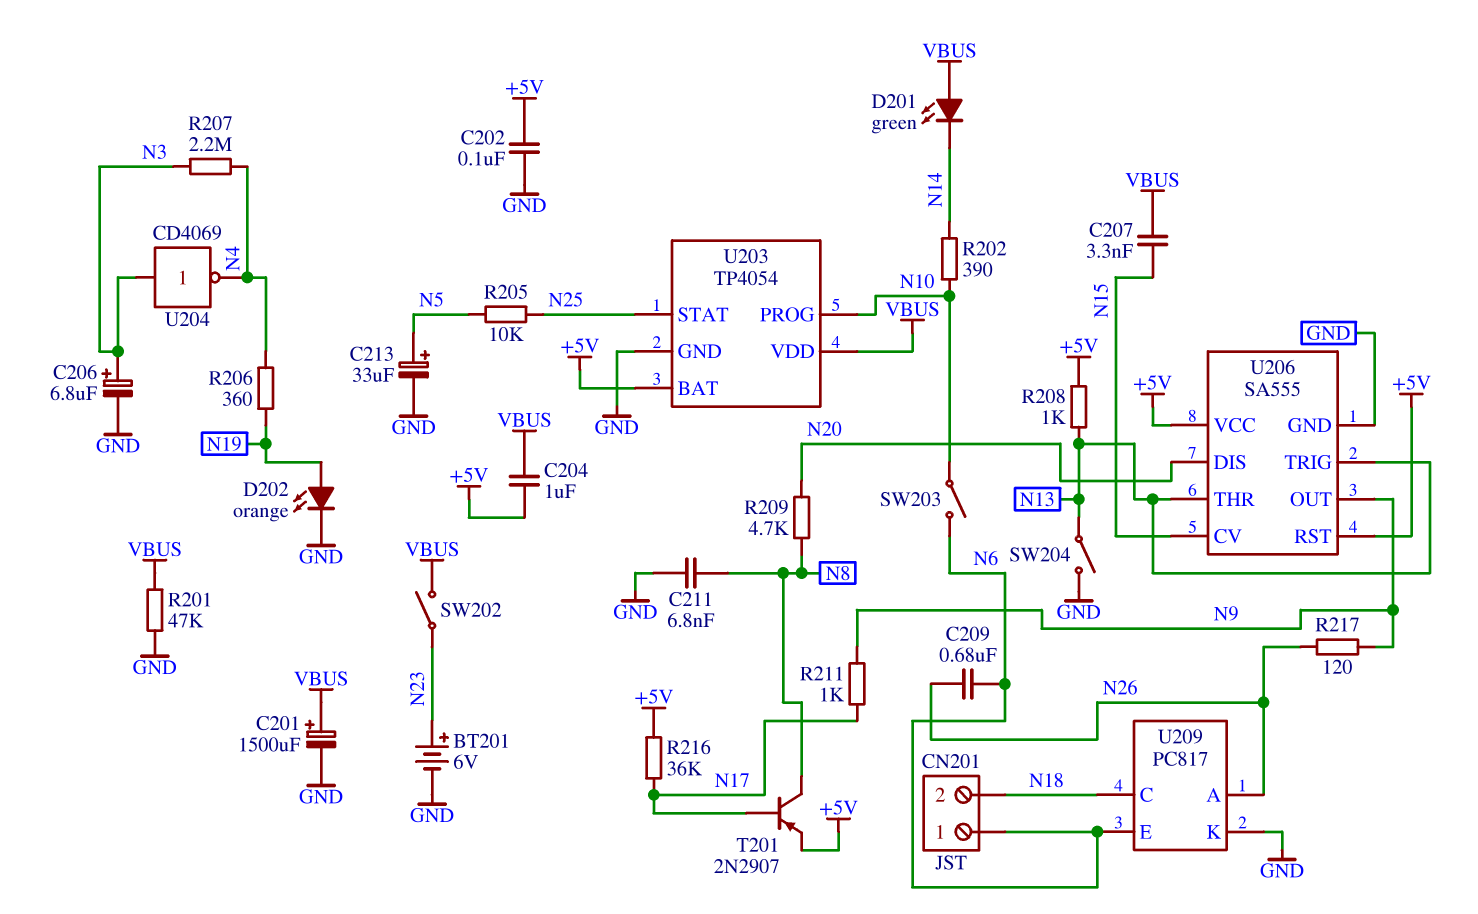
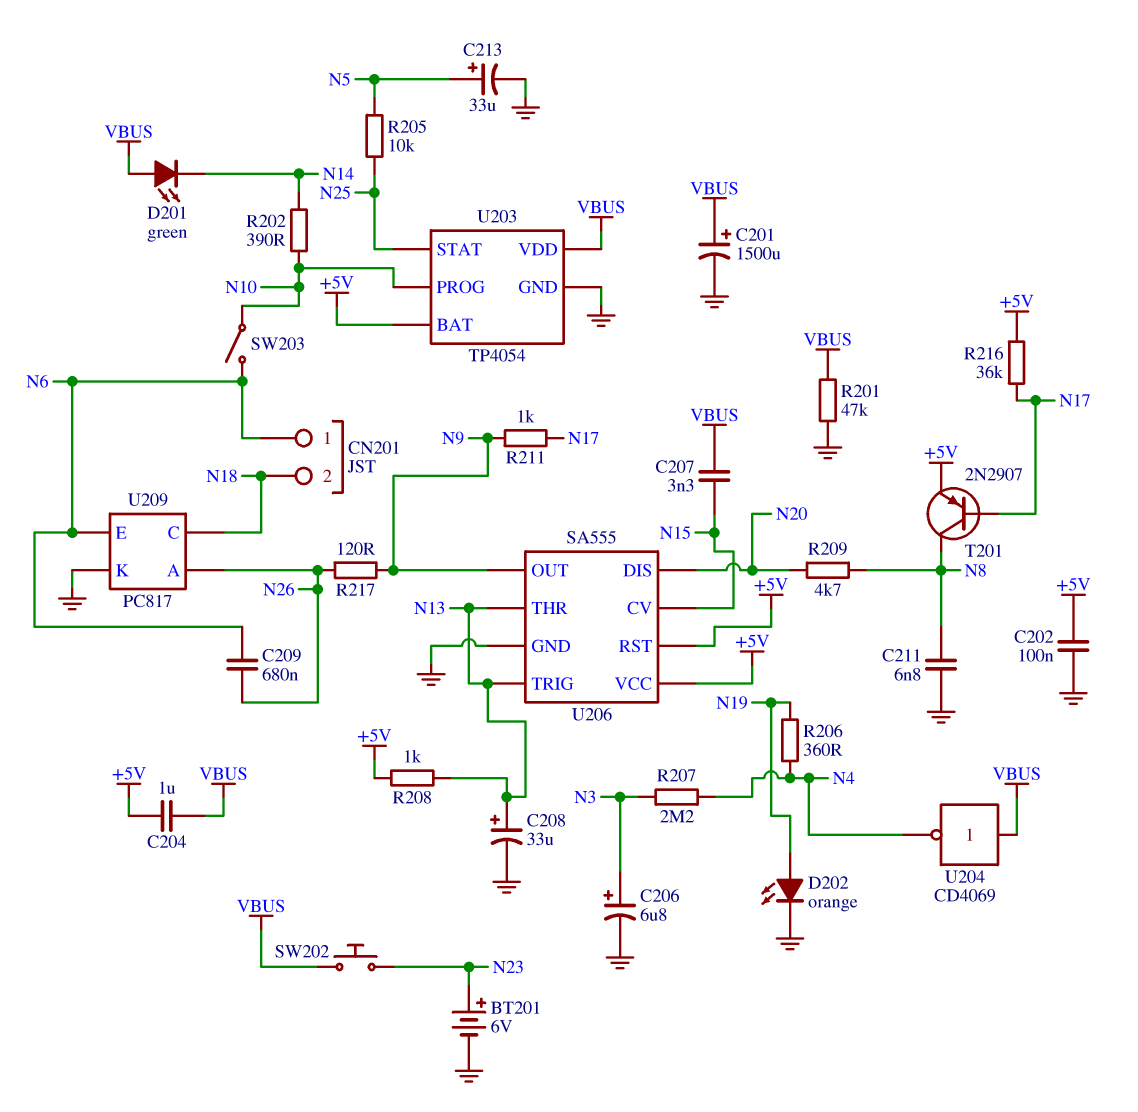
C208: none -> 33uF (plus N13, minus GND)
SW202: switch (N23, VBUS) -> button (N23, VBUS)
SW204: switch (GND, N13) -> none
U204: NOT CD4069 (in N3, out N4) -> NOT CD4069 (in VBUS, out N4)

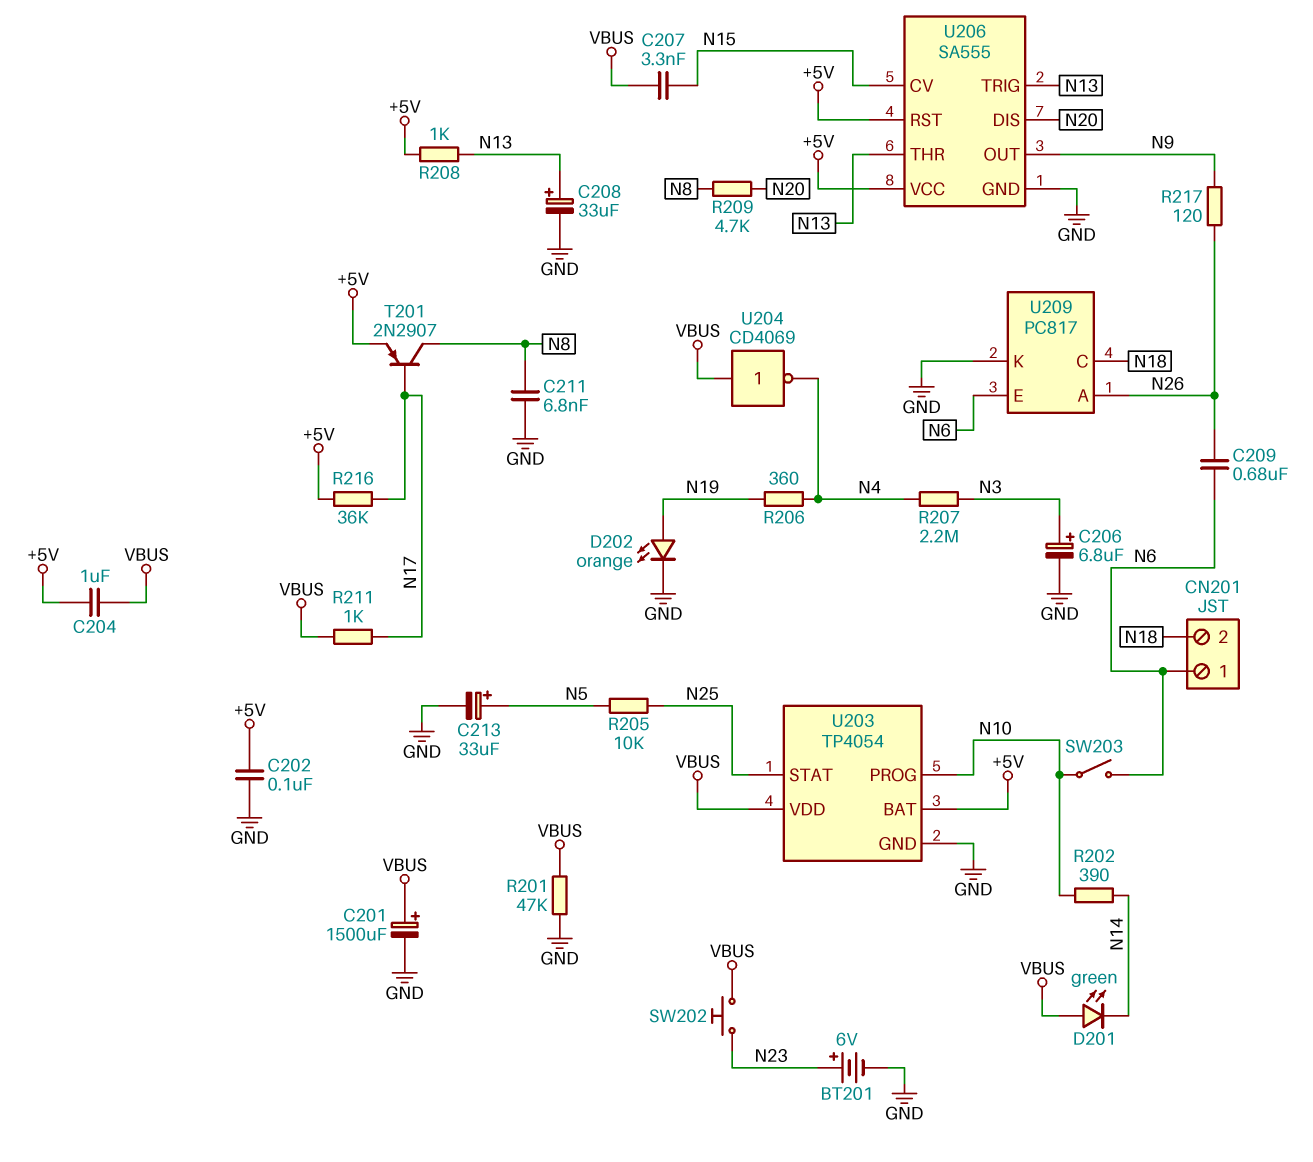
R211: 1k (N9, N17) -> 1k (N17, VBUS)

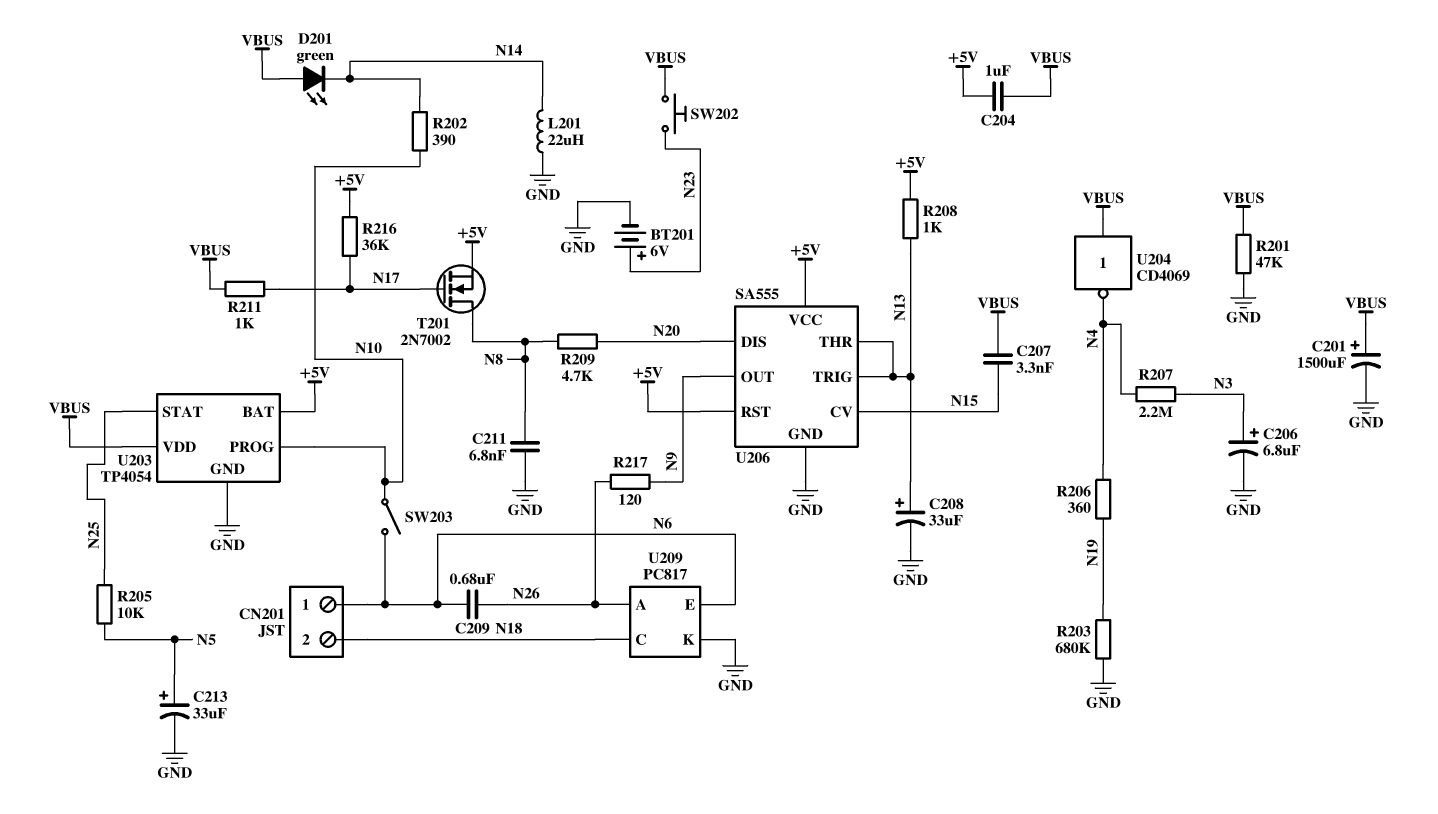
C202: 100nF (+5V, GND) -> none
D202: LED orange (A N19, K GND) -> none
L201: none -> 22uH (GND, N14)
R203: none -> 680k (GND, N19)
T201: PNP 2N2907 (B N17, C N8, E +5V) -> NMOS 2N7002 (G N17, D N8, S +5V)

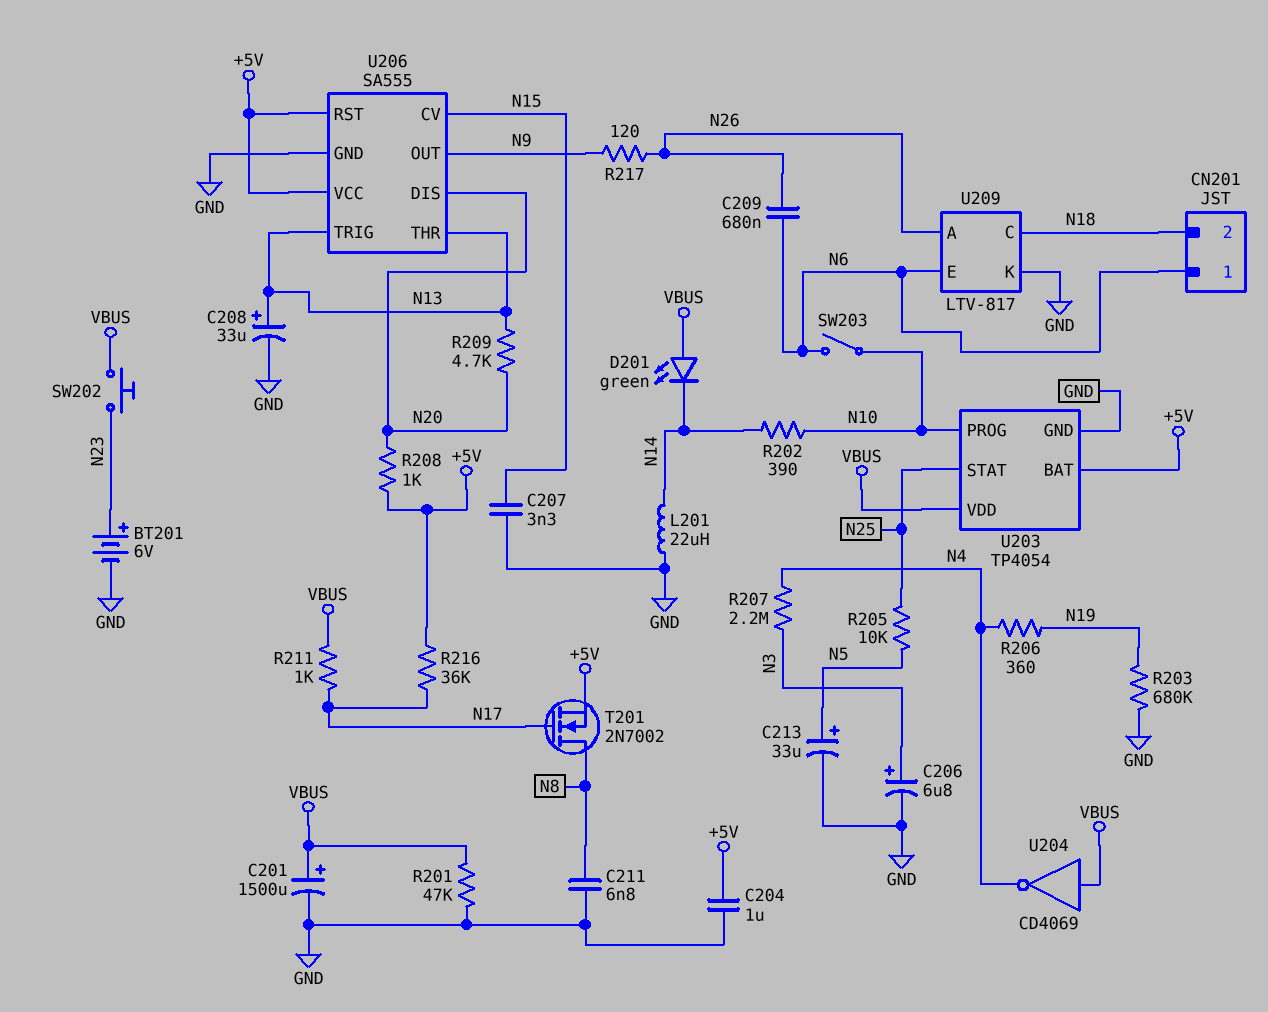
C204: 1uF (+5V, VBUS) -> 1uF (+5V, GND)
C207: 3.3nF (N15, VBUS) -> 3.3nF (GND, N15)
R208: 1k (+5V, N13) -> 1k (+5V, N20)
R209: 4.7k (N8, N20) -> 4.7k (N13, N20)
U209: PC817 -> LTV-817

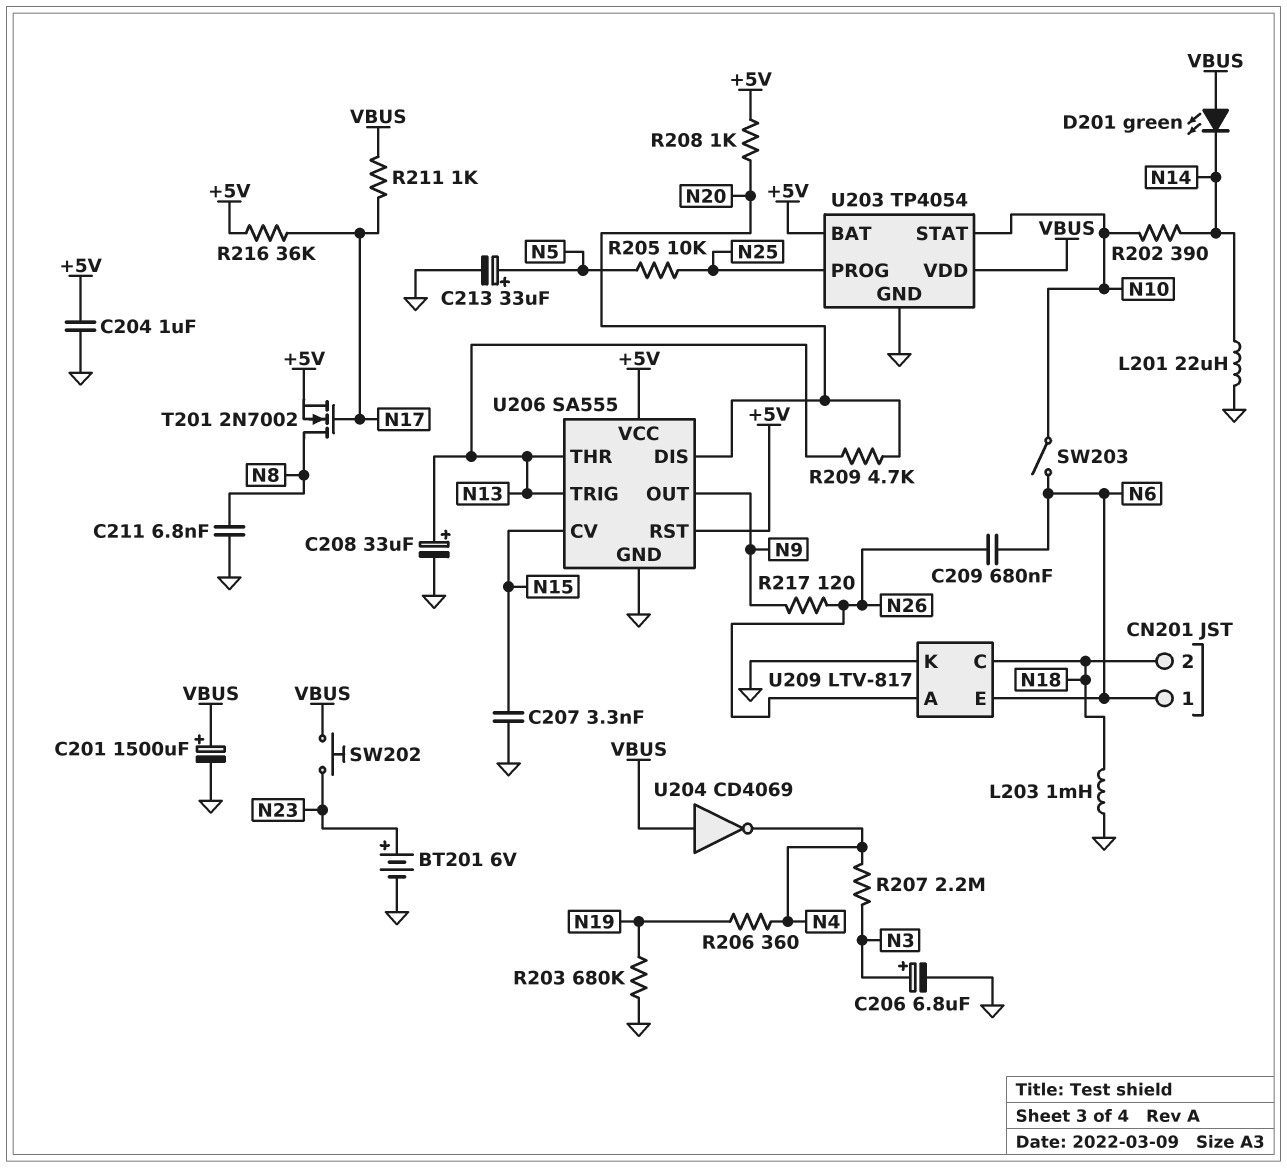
L203: none -> 1mH (GND, N18)
R201: 47k (GND, VBUS) -> none
U203 pin PROG: N10 -> N25
U203 pin STAT: N25 -> N10

